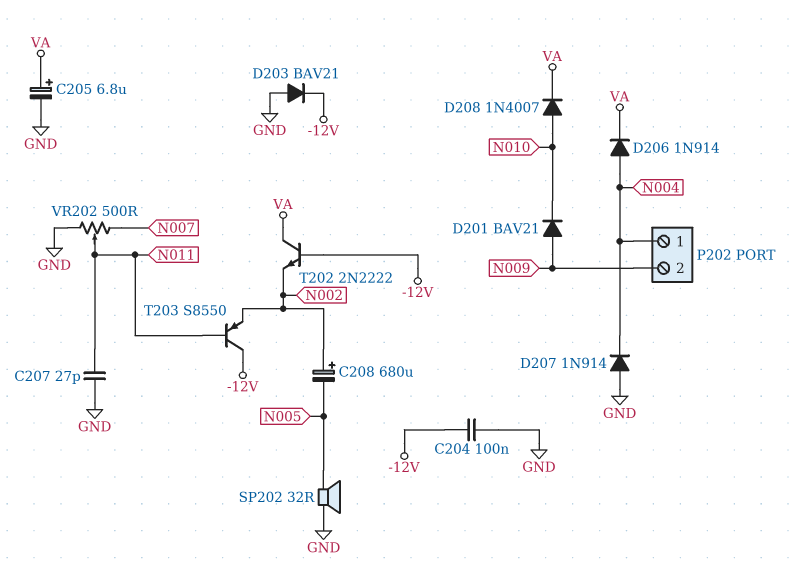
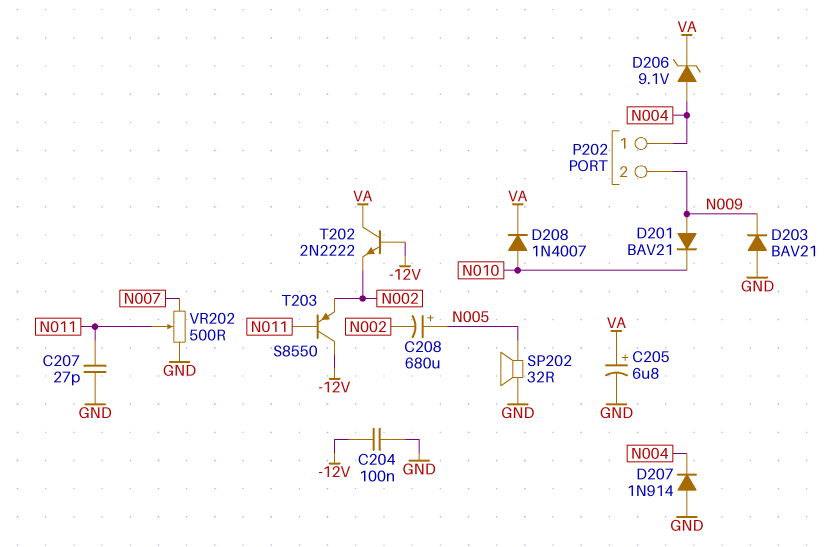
C208: 680uF (plus N002, minus N005) -> 680uF (plus N005, minus N002)
D203: diode BAV21 (A GND, K -12V) -> diode BAV21 (A GND, K N009)
D206: diode 1N914 (A N004, K VA) -> zener 9.1V (A N004, K VA)

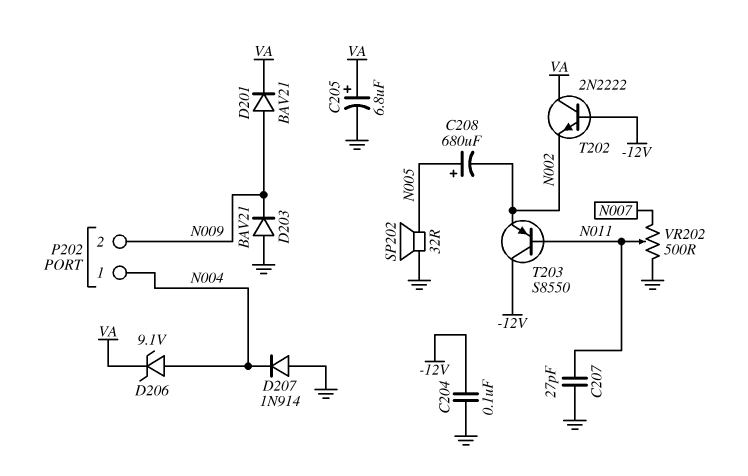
D201: diode BAV21 (A N009, K N010) -> diode BAV21 (A N009, K VA)
D208: diode 1N4007 (A N010, K VA) -> none

